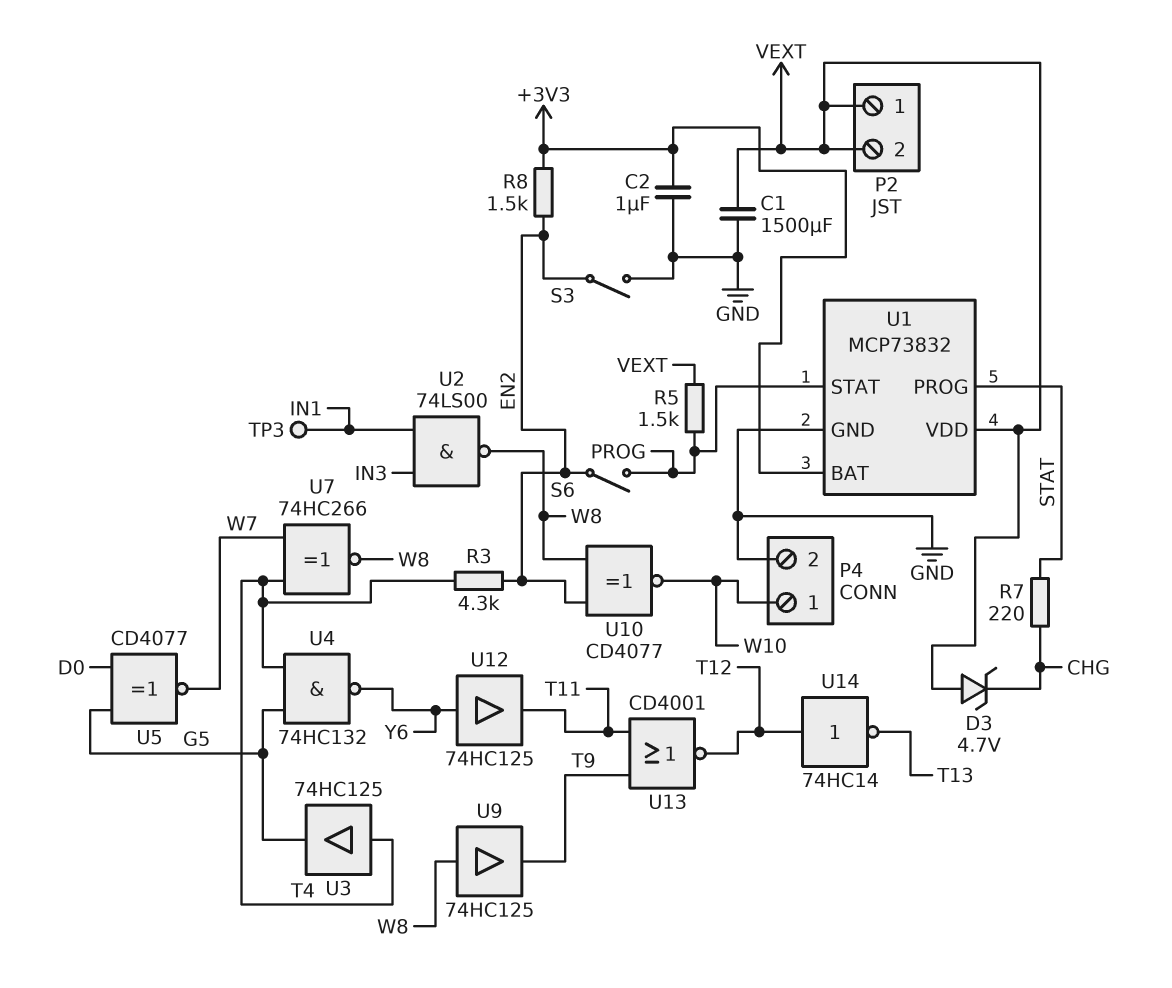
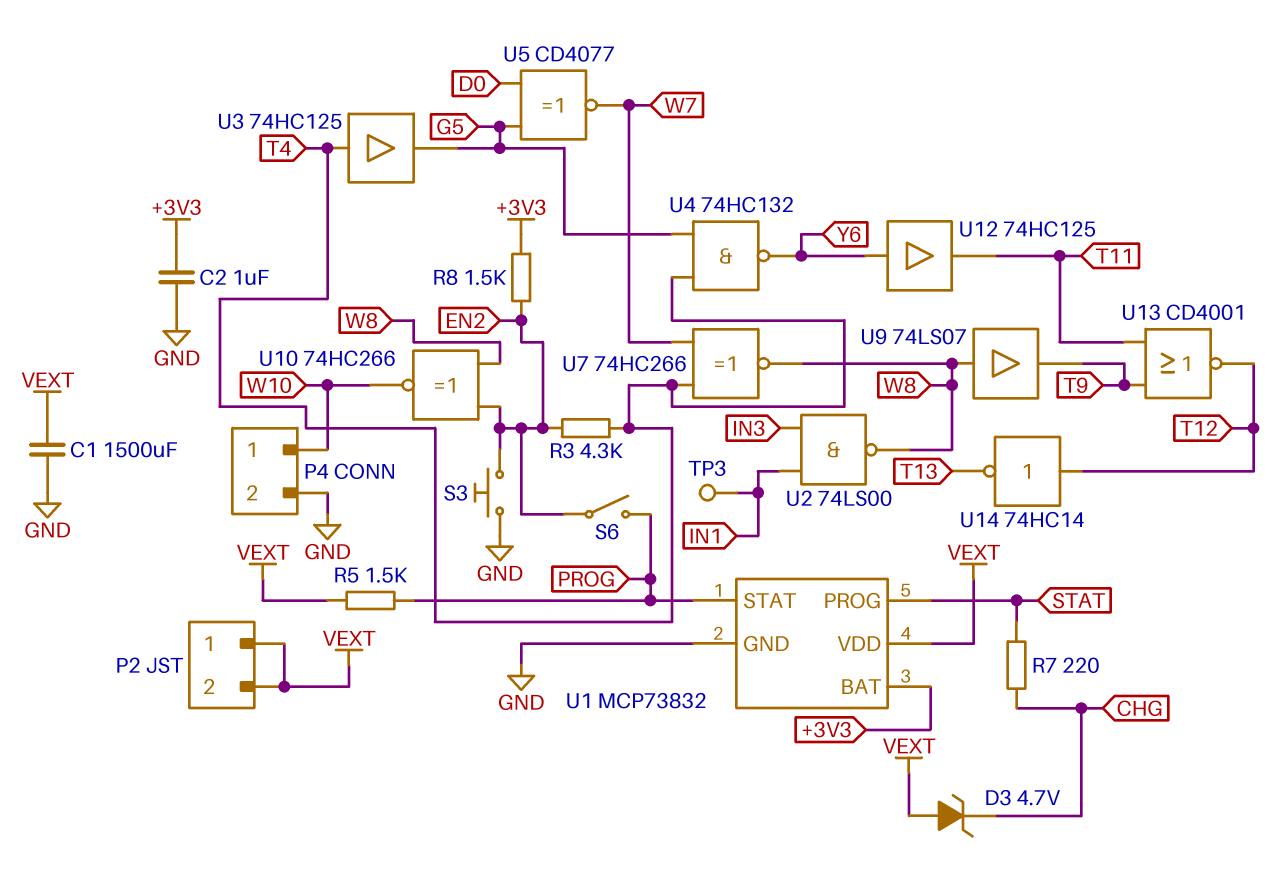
S3: switch (EN2, GND) -> button (EN2, GND)
U9: buffer 74HC125 (in W8, out T9) -> buffer 74LS07 (in W8, out T9)
U10: XNOR CD4077 (in EN2, in W8, out W10) -> XNOR 74HC266 (in EN2, in W8, out W10)

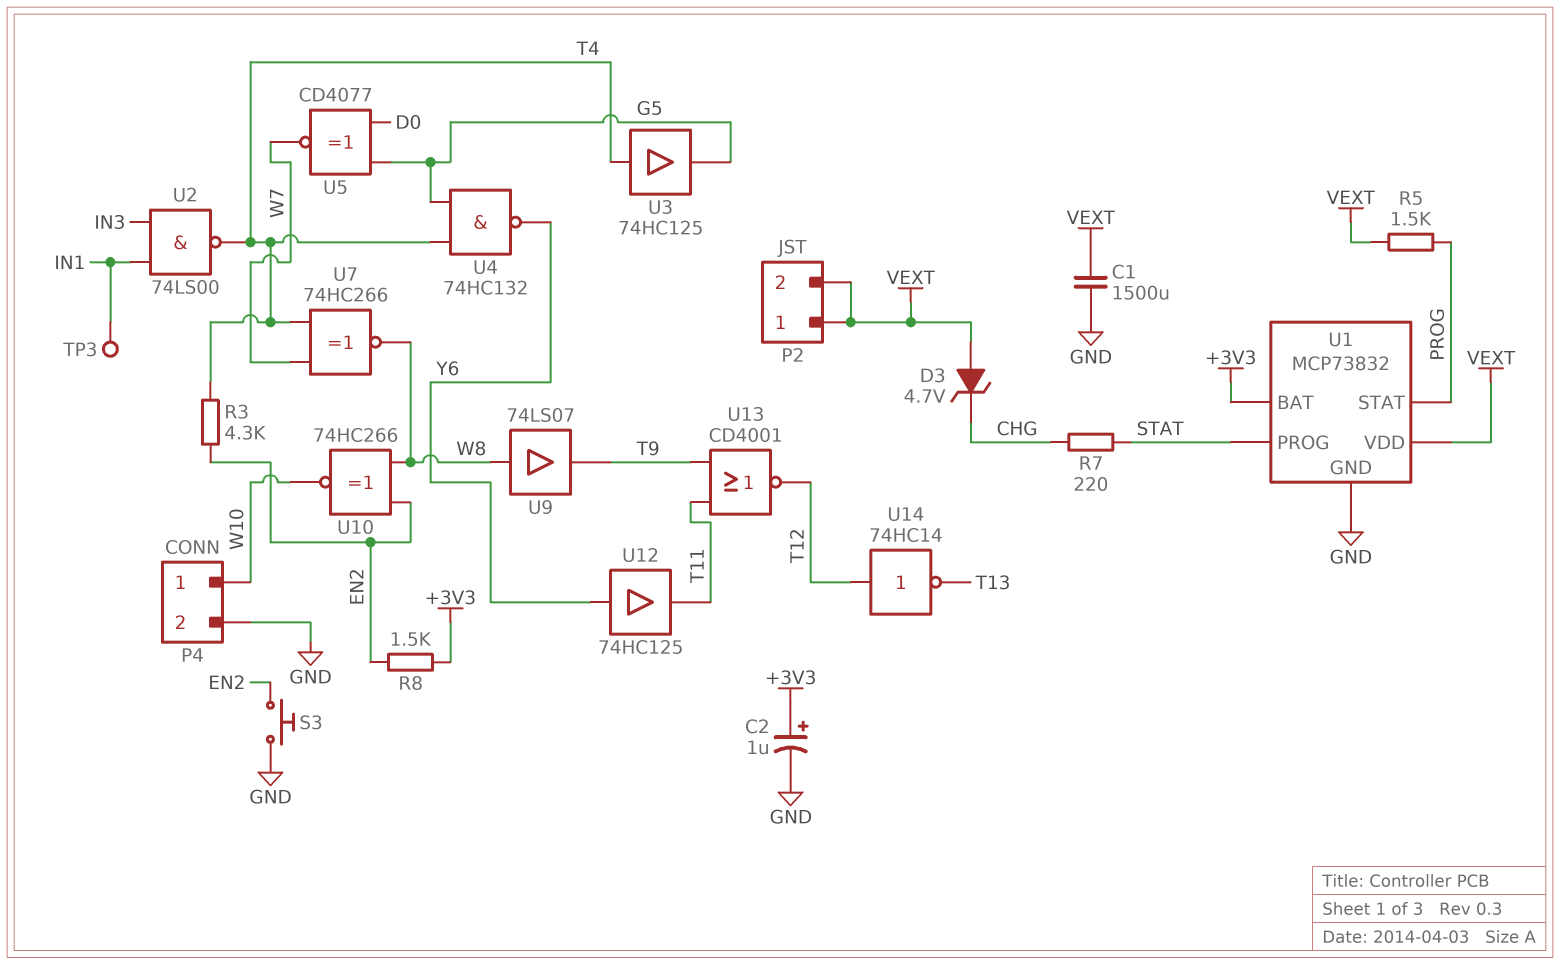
C2: 1uF (+3V3, GND) -> 1uF (plus +3V3, minus GND)
S6: switch (EN2, PROG) -> none
U2: NAND 74LS00 (in IN1, in IN3, out W8) -> NAND 74LS00 (in IN1, in IN3, out T4)

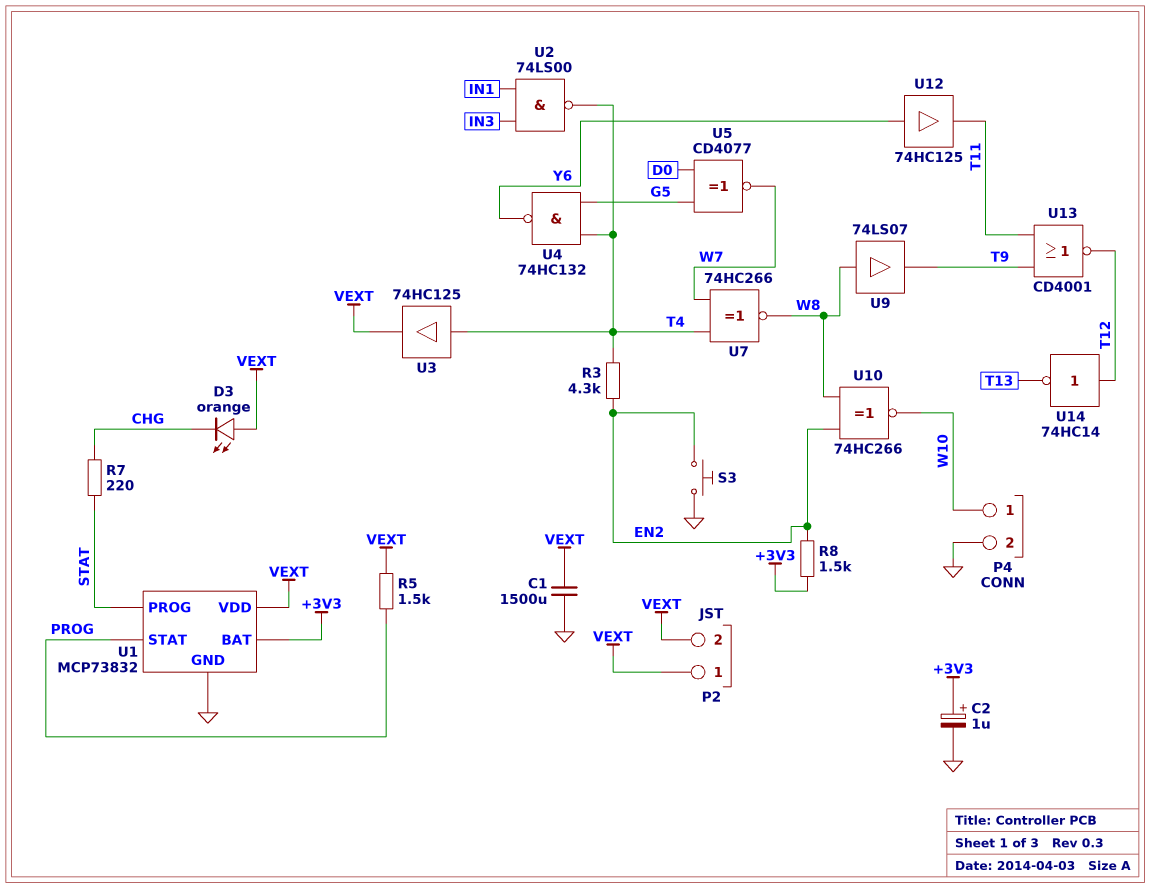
D3: zener 4.7V (A VEXT, K CHG) -> LED orange (A VEXT, K CHG)
TP3: test point (IN1) -> none
U3: buffer 74HC125 (in T4, out G5) -> buffer 74HC125 (in T4, out VEXT)

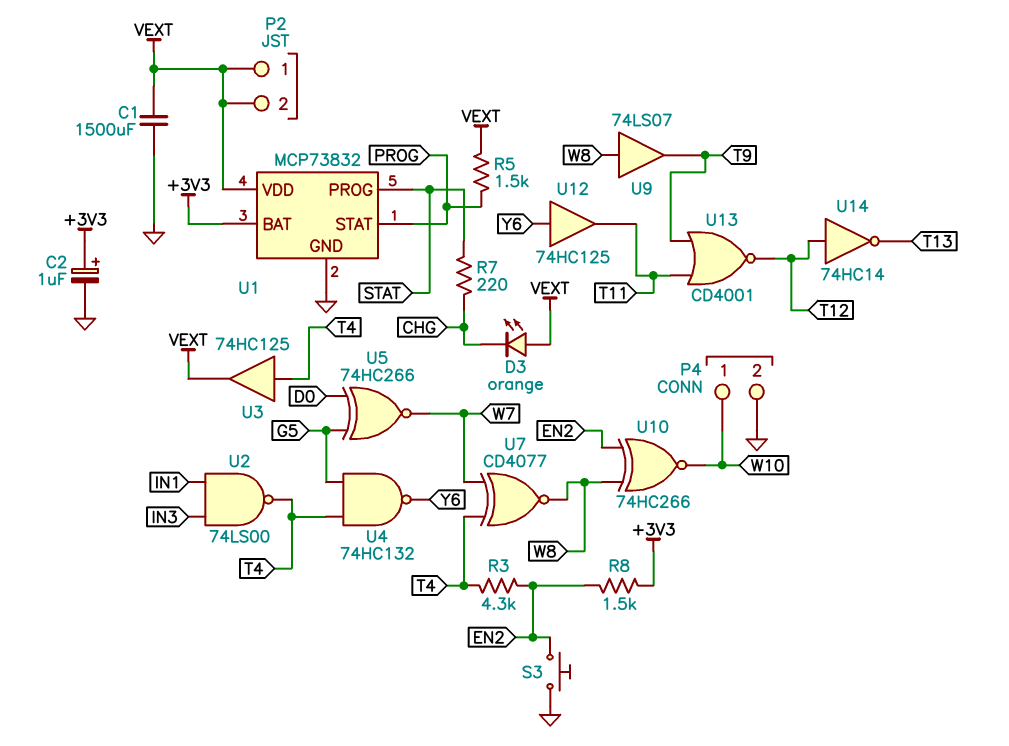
U5: XNOR CD4077 (in D0, in G5, out W7) -> XNOR 74HC266 (in D0, in G5, out W7)
U7: XNOR 74HC266 (in T4, in W7, out W8) -> XNOR CD4077 (in T4, in W7, out W8)

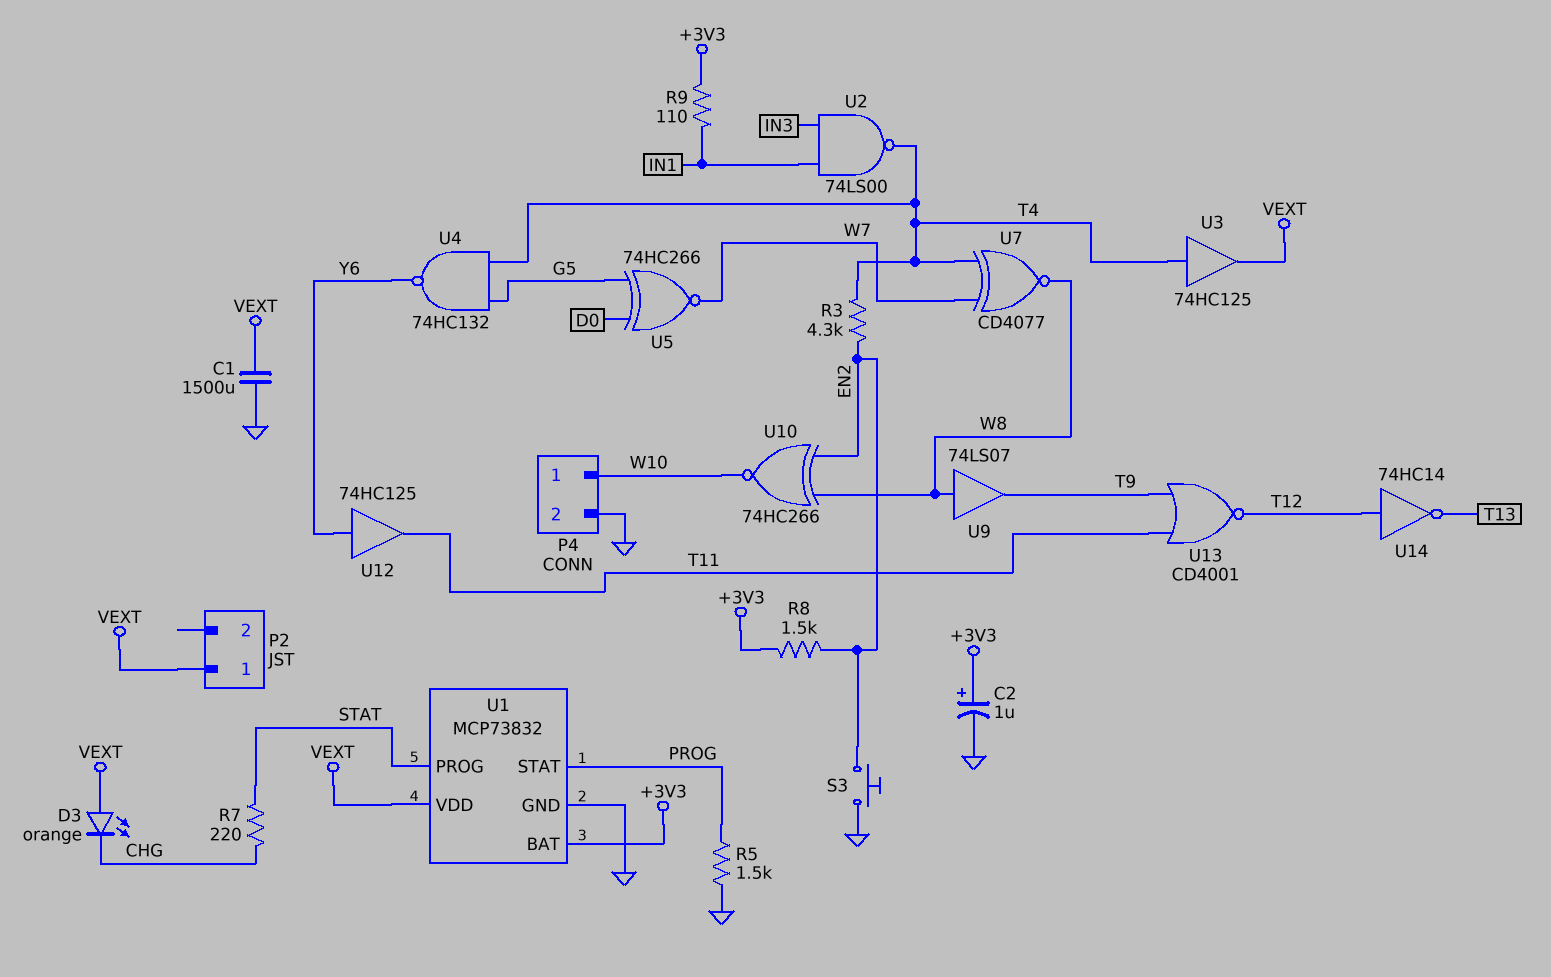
P2 pin 2: VEXT -> none
R5: 1.5k (PROG, VEXT) -> 1.5k (GND, PROG)
R9: none -> 110 (+3V3, IN1)

